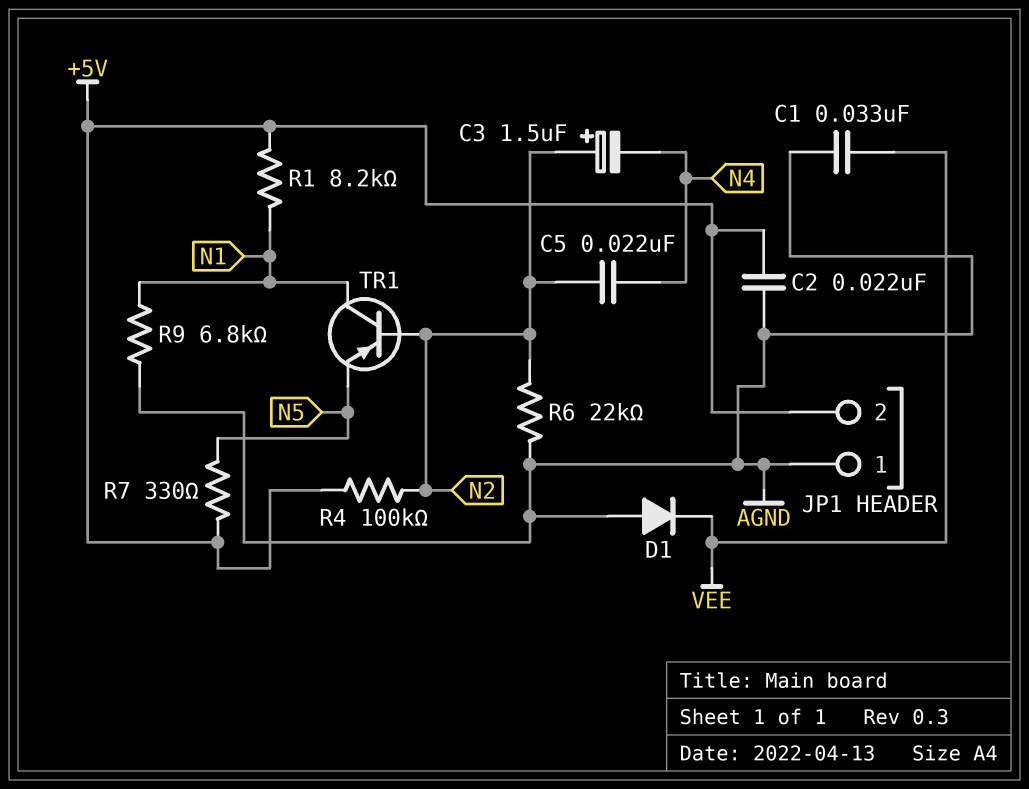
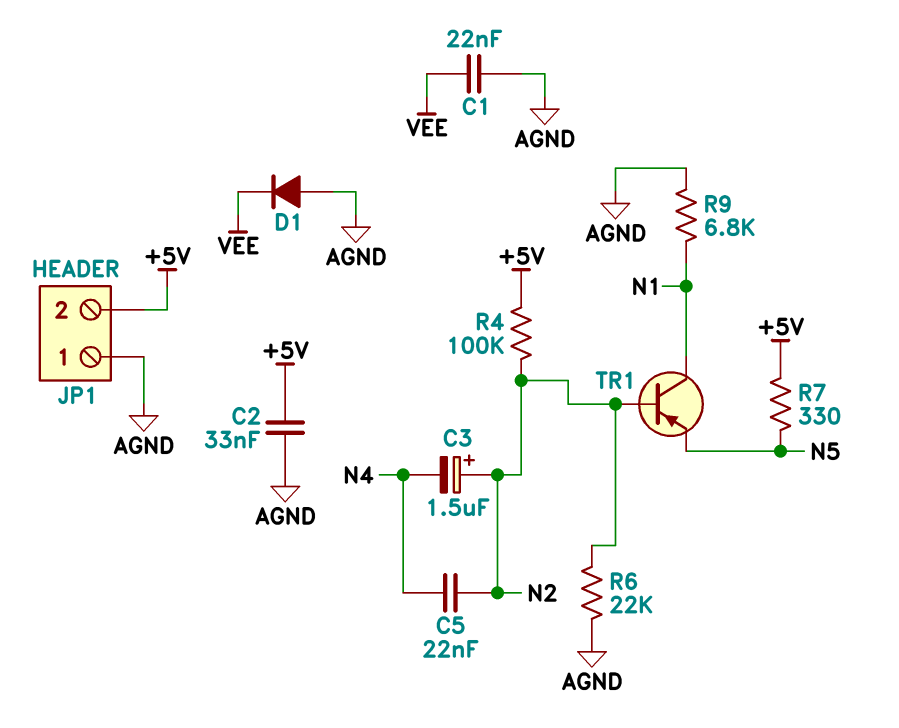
C1: 33nF (AGND, VEE) -> 22nF (AGND, VEE)
C2: 22nF (+5V, AGND) -> 33nF (+5V, AGND)
R1: 8.2k (+5V, N1) -> none

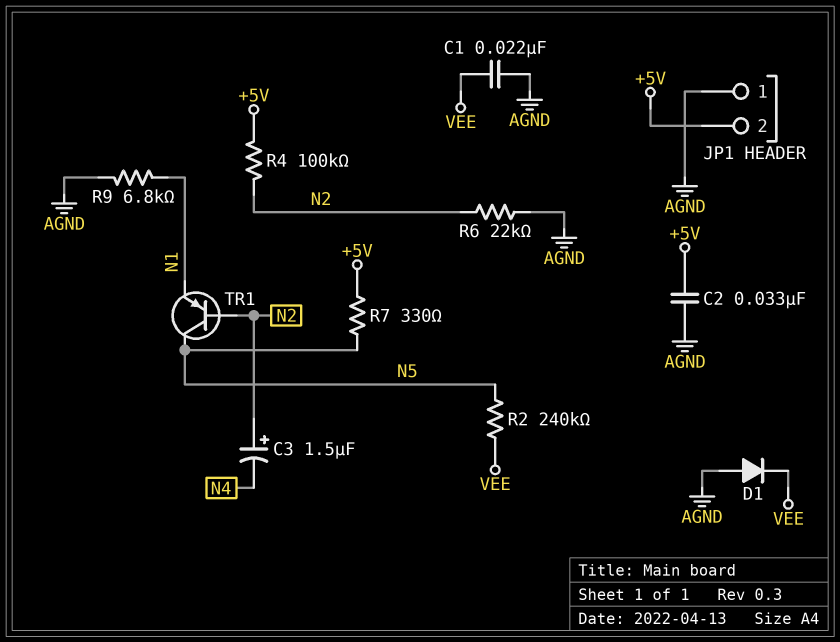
C5: 22nF (N2, N4) -> none
R2: none -> 240k (N5, VEE)
TR1: PNP (B N2, C N1, E N5) -> PNP (B N2, C N5, E N1)

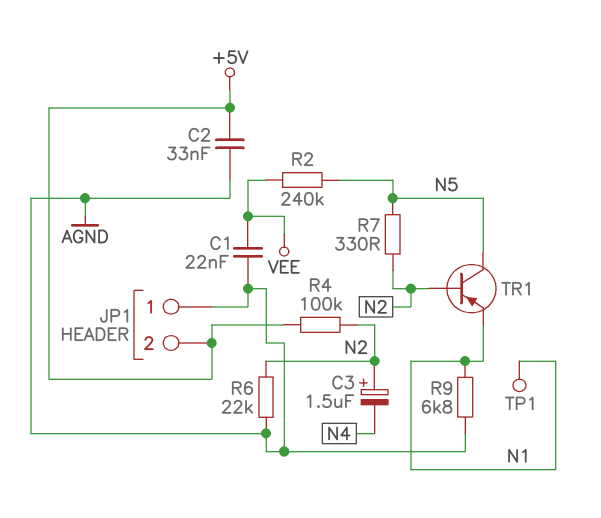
D1: diode (A AGND, K VEE) -> none
R7: 330 (+5V, N5) -> 330 (N2, N5)
TP1: none -> test point (N1)

